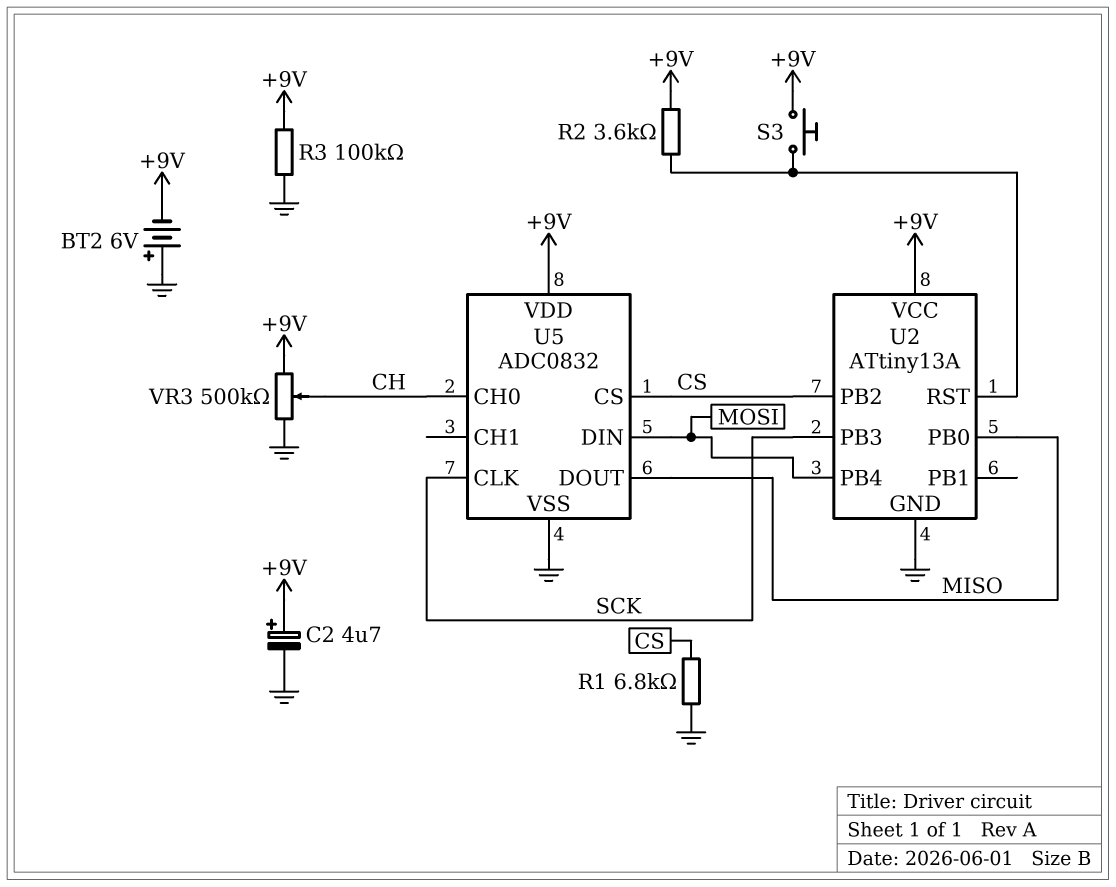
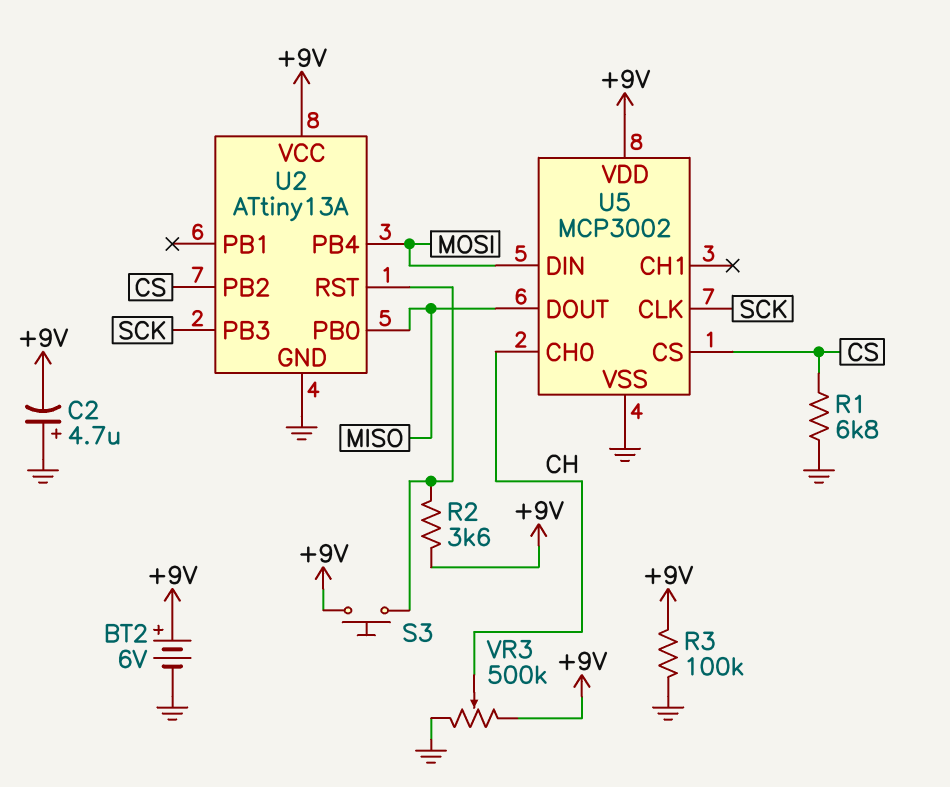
BT2: 6V (plus GND, minus +9V) -> 6V (plus +9V, minus GND)
C2: 4.7uF (plus +9V, minus GND) -> 4.7uF (plus GND, minus +9V)
U5: ADC0832 -> MCP3002

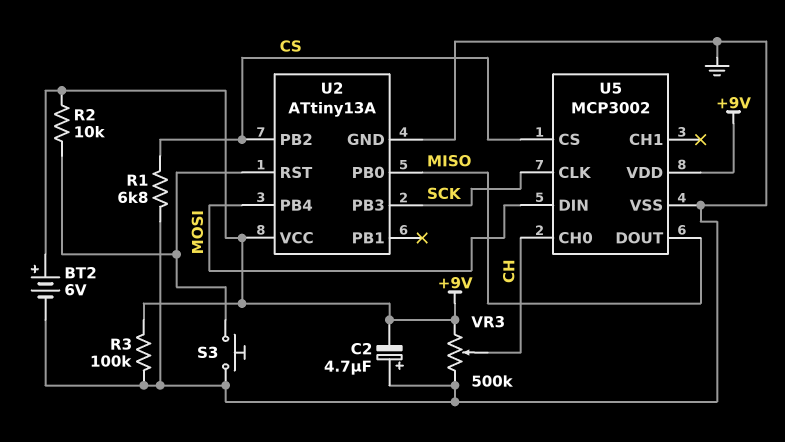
R2: 3.6k (+9V, U2/RST) -> 10k (+9V, U2/RST)
S3: button (+9V, U2/RST) -> button (GND, U2/RST)

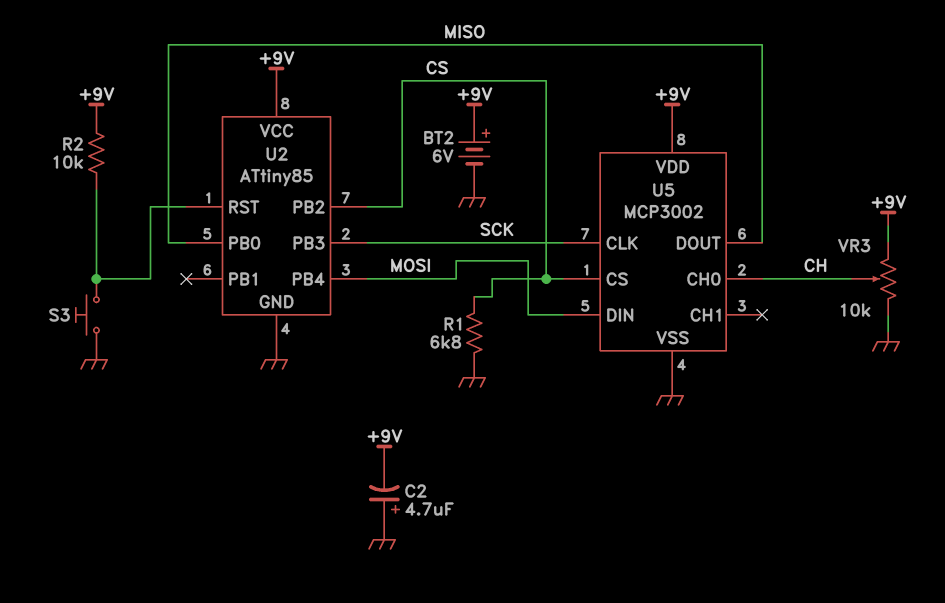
R3: 100k (+9V, GND) -> none
U2: ATtiny13A -> ATtiny85
VR3: 500k (+9V, GND, wiper CH) -> 10k (+9V, GND, wiper CH)

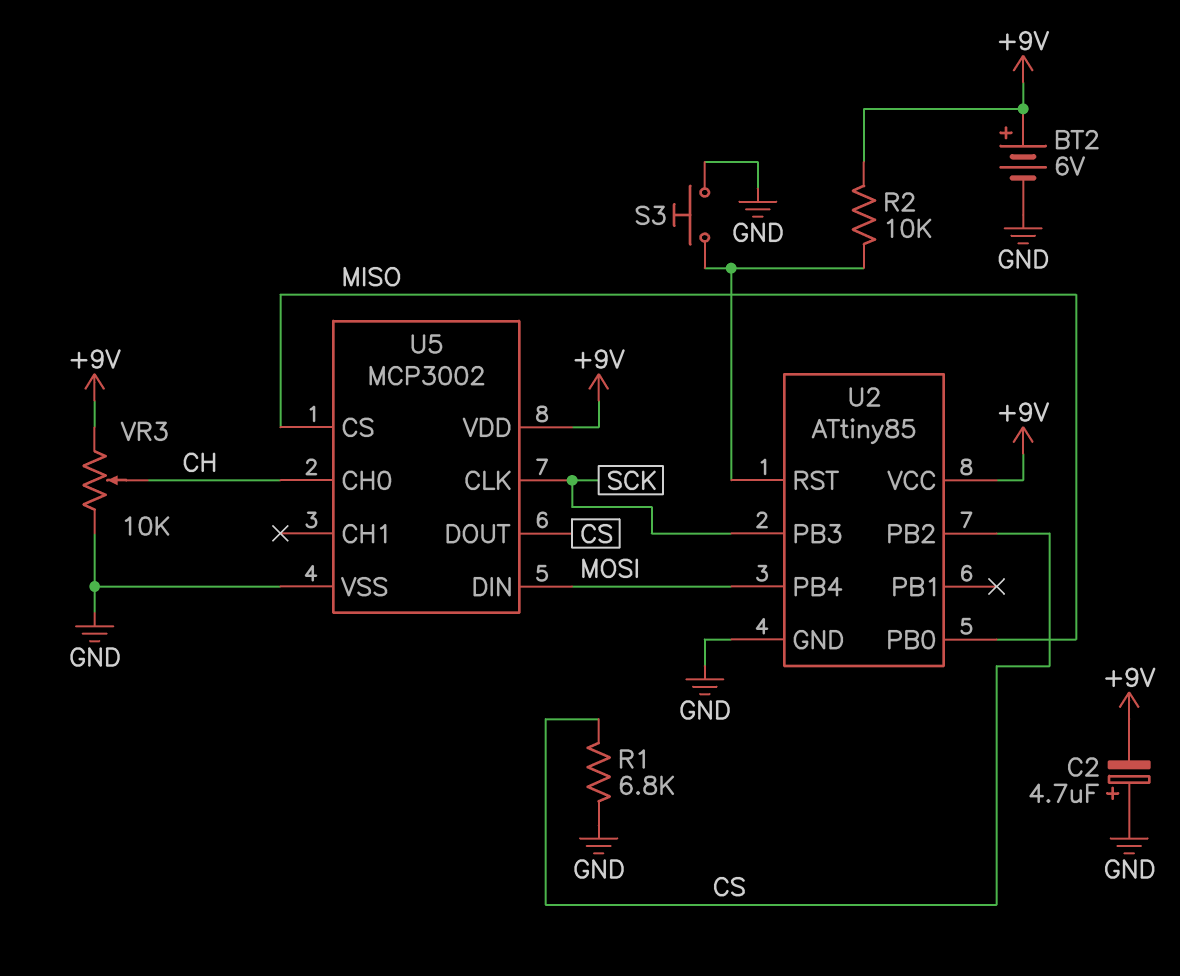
U5 pin CS: CS -> MISO
U5 pin DOUT: MISO -> CS

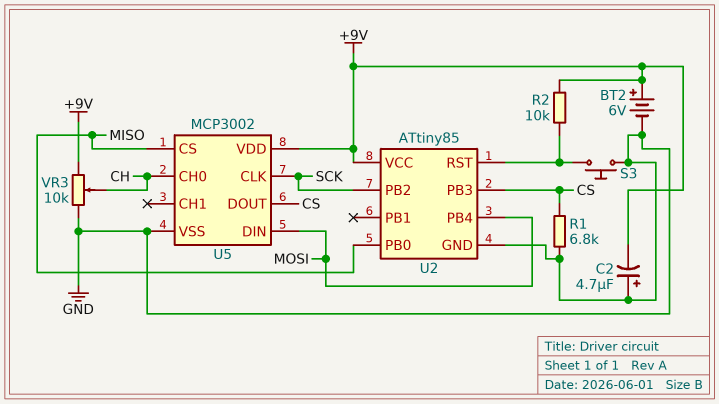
U2 pin PB2: CS -> SCK
U2 pin PB3: SCK -> CS

